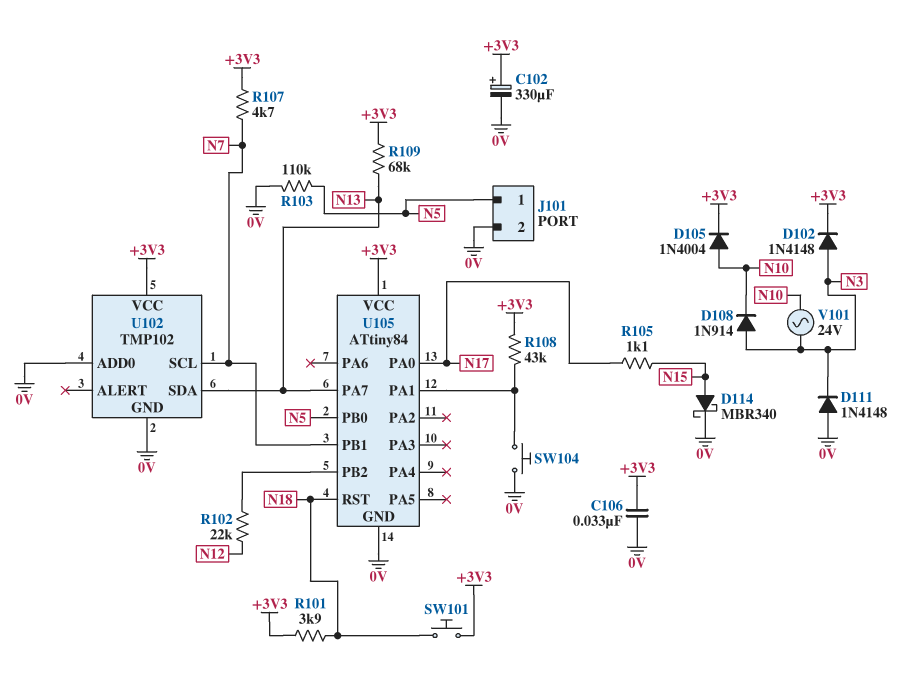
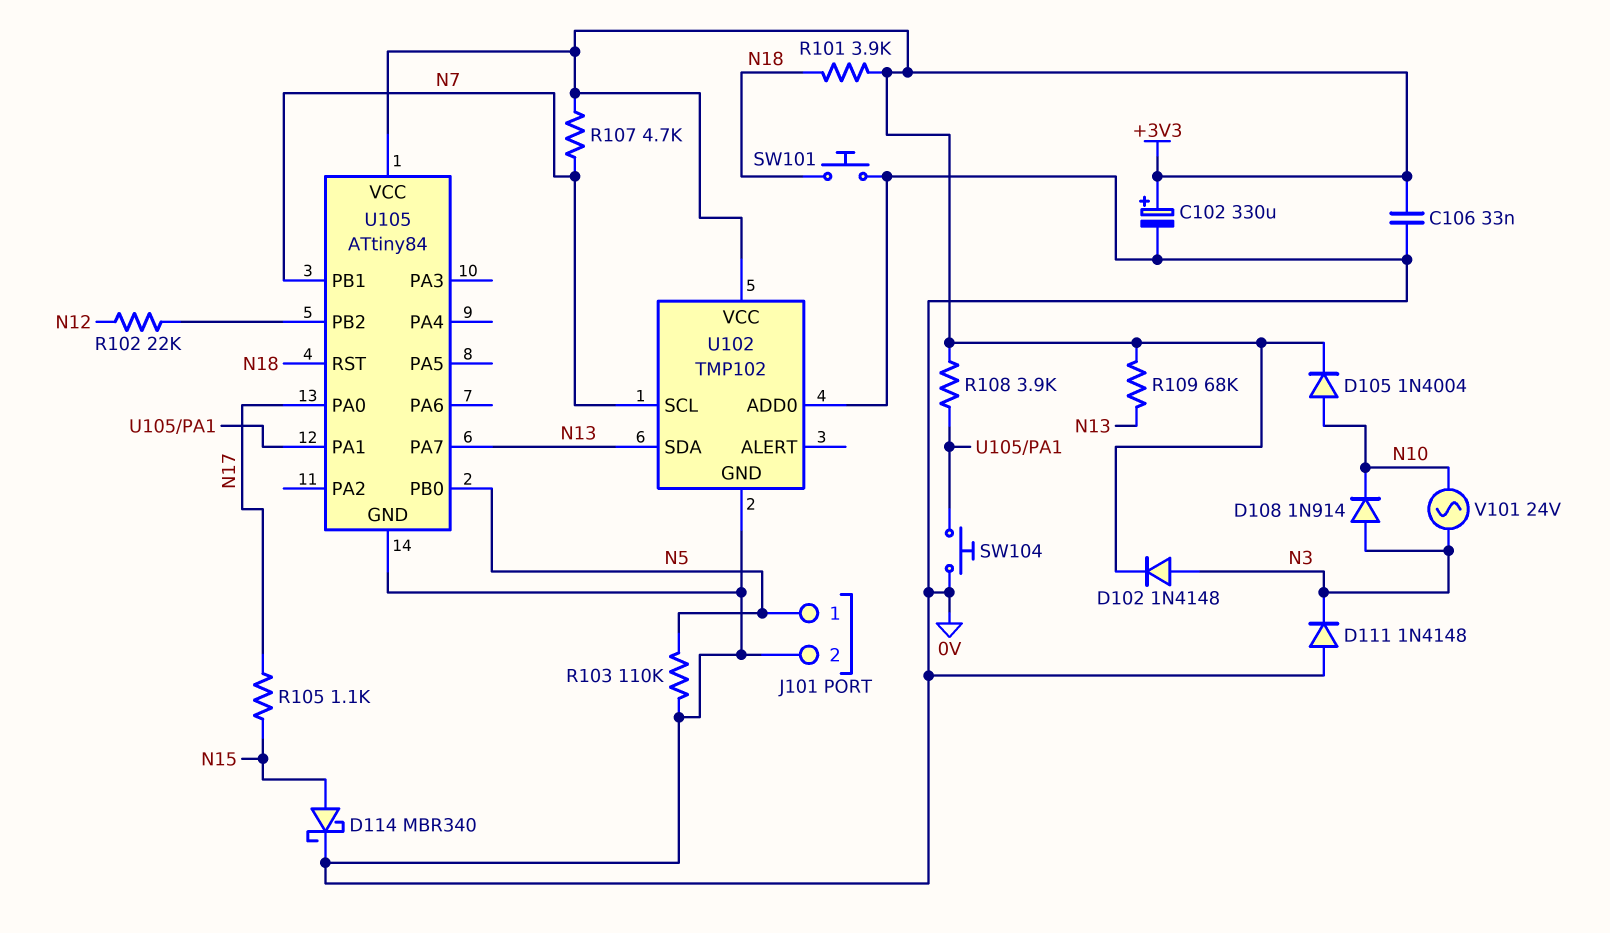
R108: 43k (+3V3, U105/PA1) -> 3.9k (+3V3, U105/PA1)
SW101: button (+3V3, N18) -> button (0V, N18)

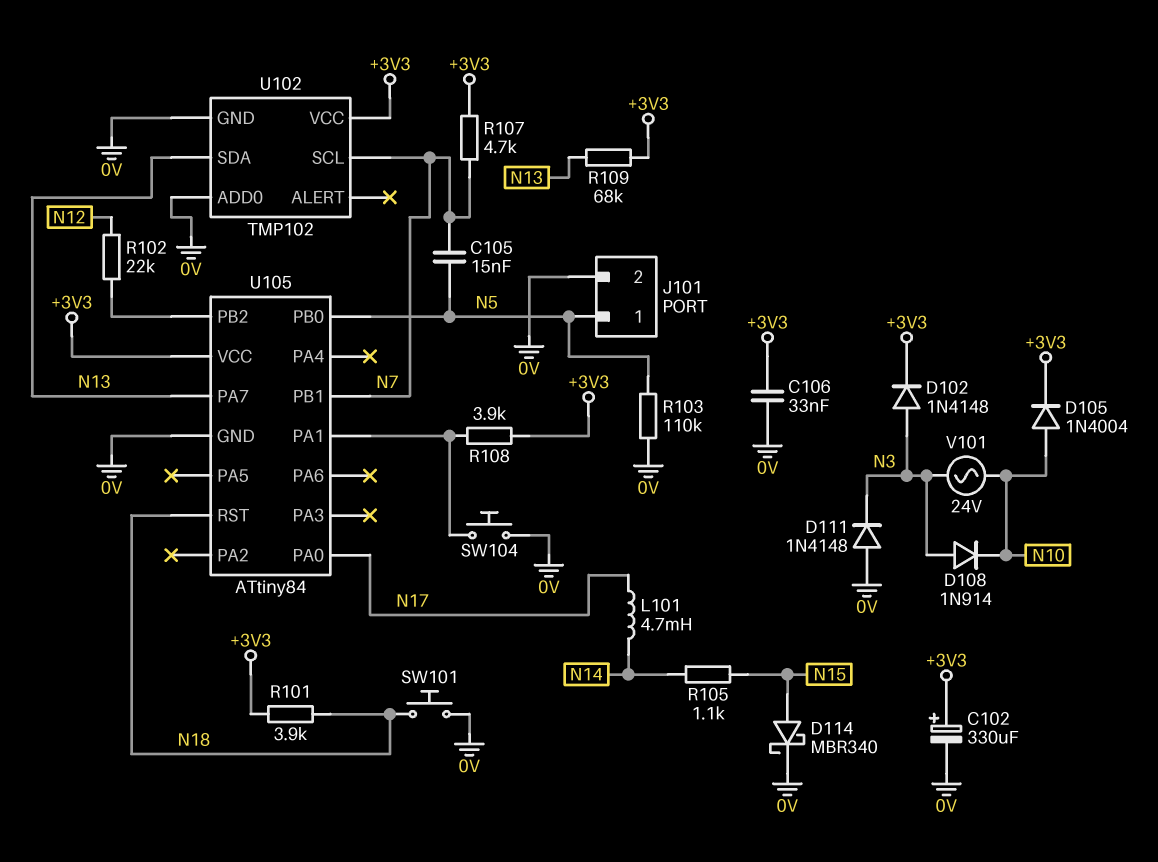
C105: none -> 15nF (N5, N7)
L101: none -> 4.7mH (N14, N17)
R105: 1.1k (N15, N17) -> 1.1k (N14, N15)

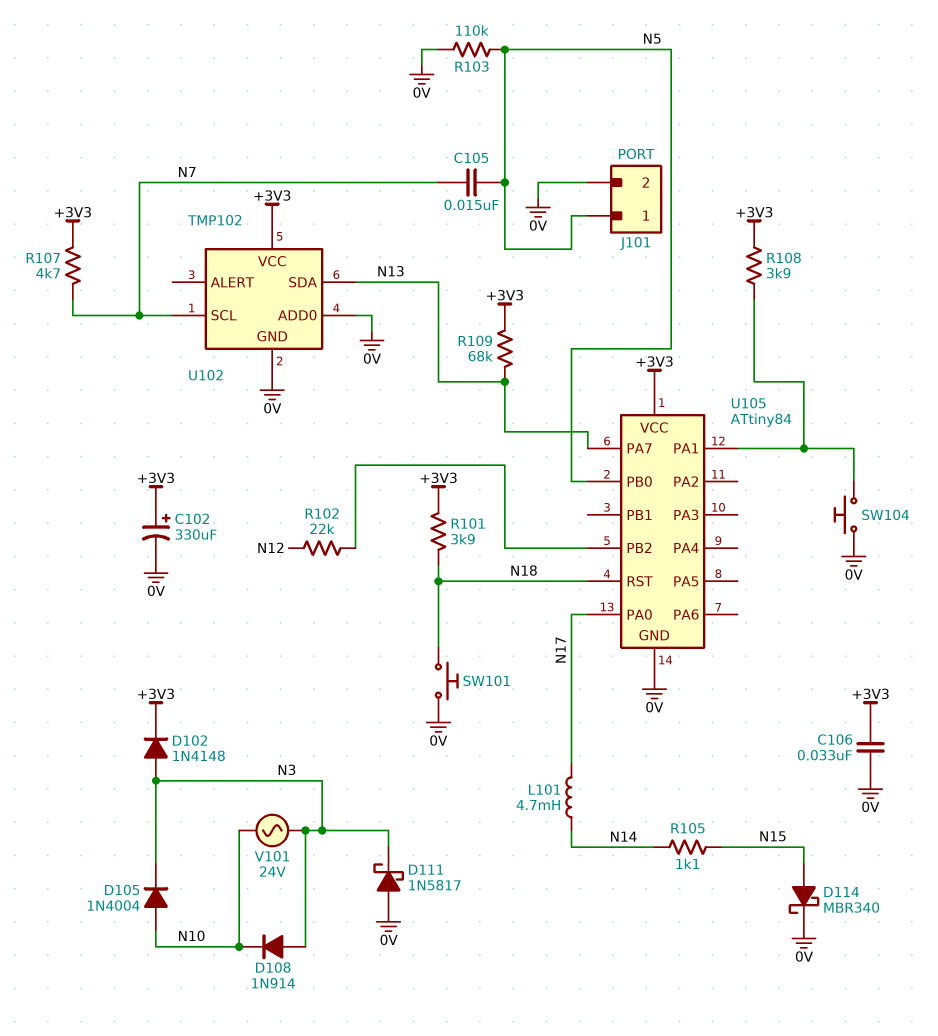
D105: diode 1N4004 (A N10, K +3V3) -> diode 1N4004 (A N10, K N3)
D111: diode 1N4148 (A 0V, K N3) -> schottky 1N5817 (A 0V, K N3)
U105 pin PB1: N7 -> none

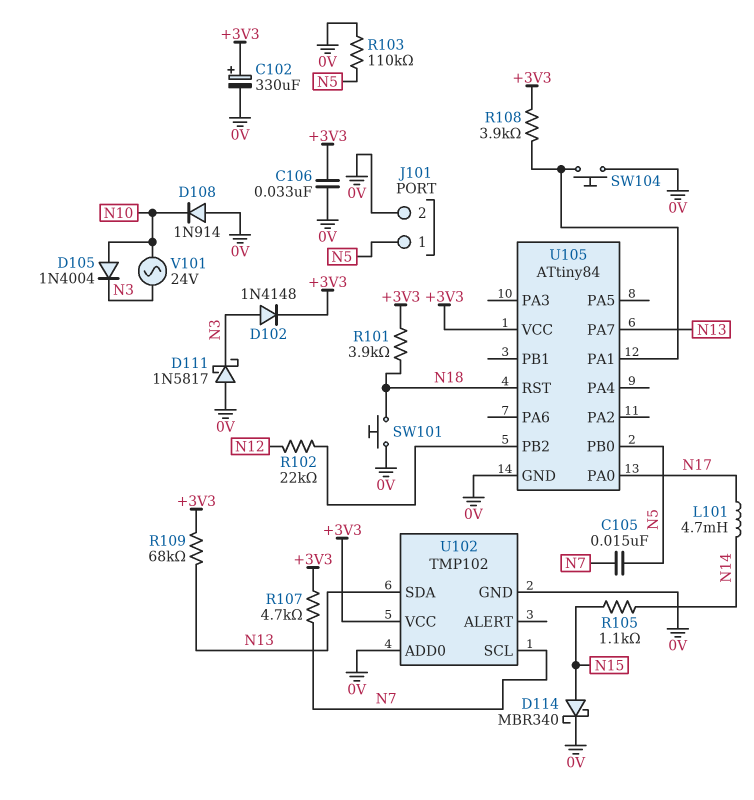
D108: diode 1N914 (A N3, K N10) -> diode 1N914 (A 0V, K N10)

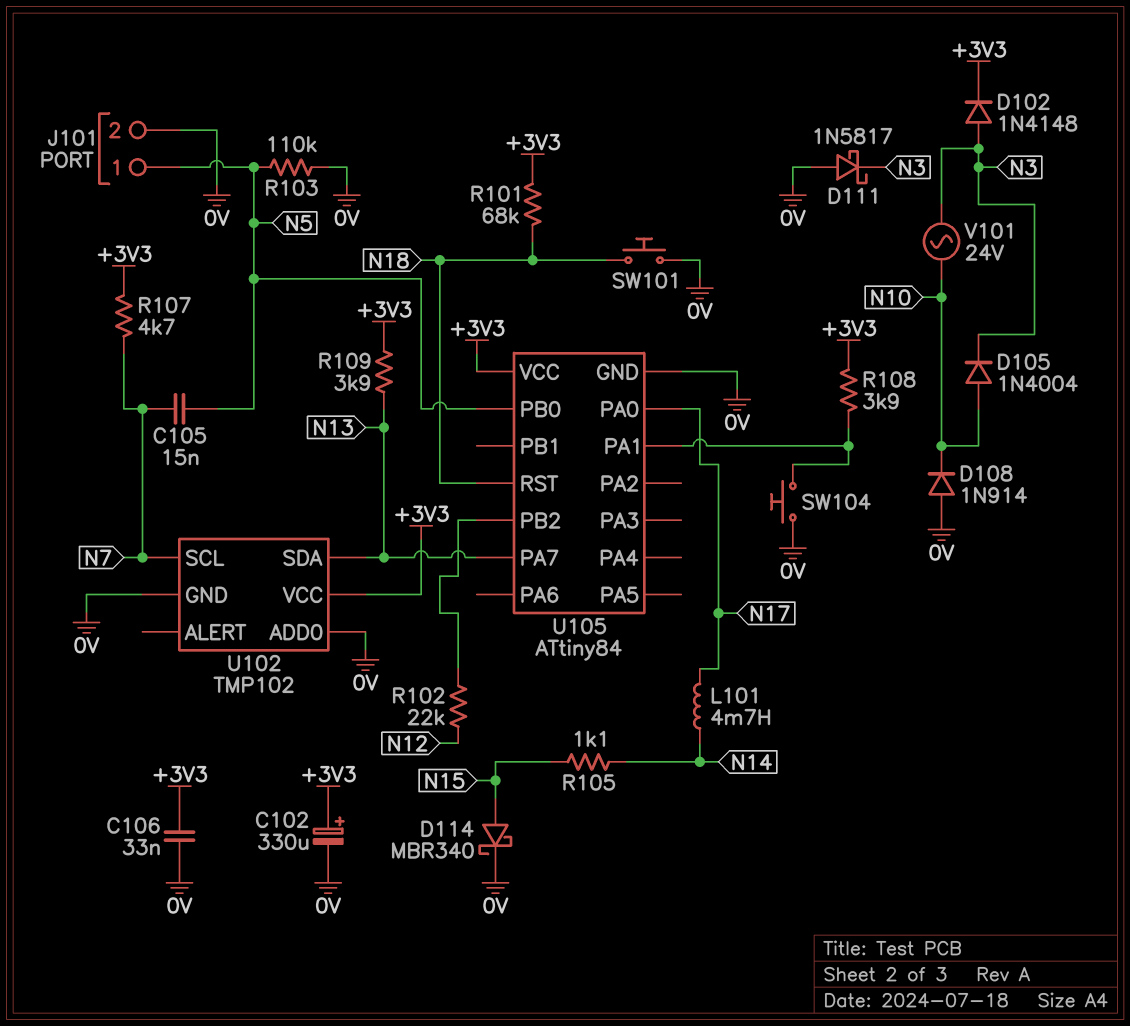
R101: 3.9k (+3V3, N18) -> 68k (+3V3, N18)
R109: 68k (+3V3, N13) -> 3.9k (+3V3, N13)

